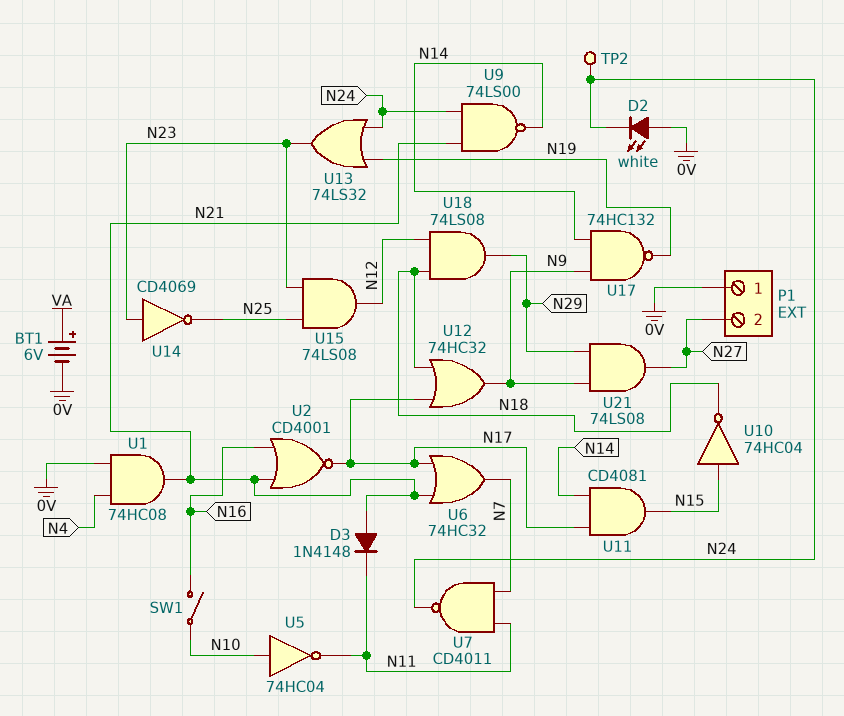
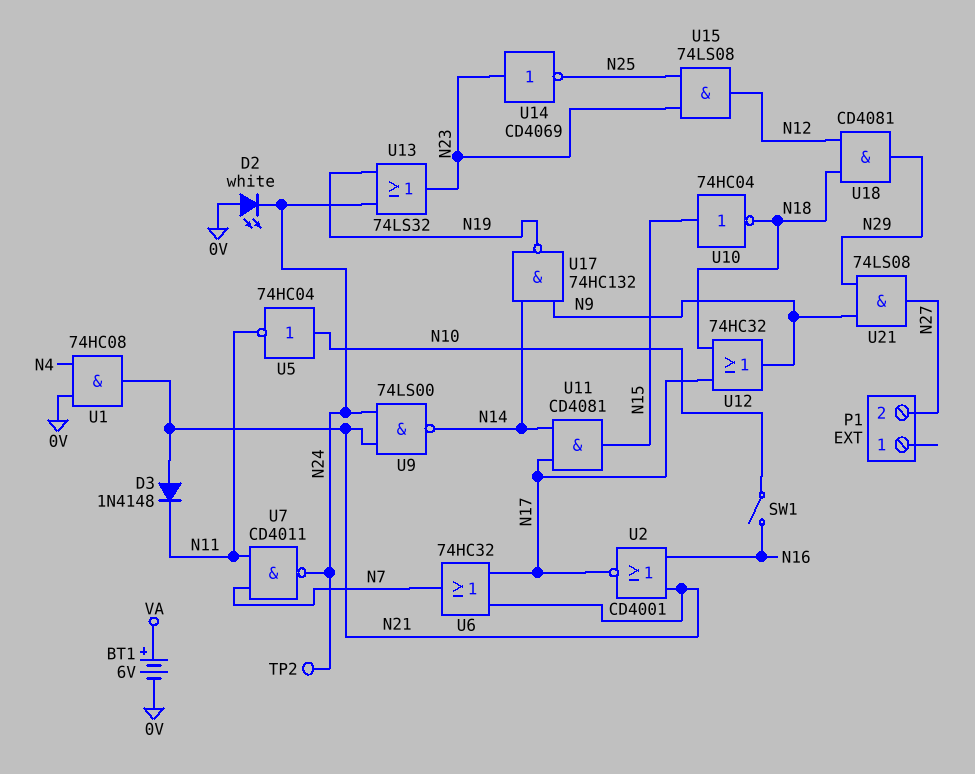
P1 pin 1: 0V -> none
U18: AND 74LS08 (in N12, in N18, out N29) -> AND CD4081 (in N12, in N18, out N29)

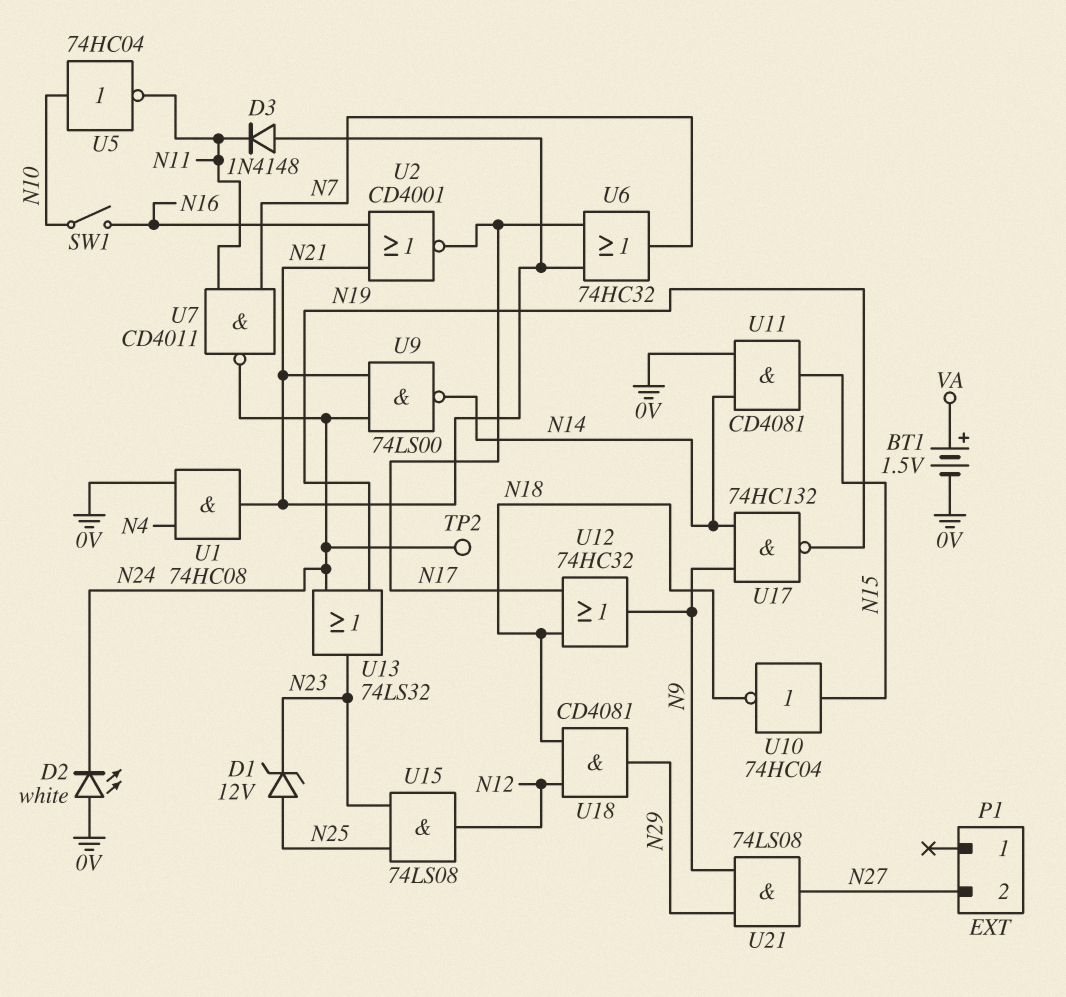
BT1: 6V (plus VA, minus 0V) -> 1.5V (plus VA, minus 0V)
D1: none -> zener 12V (A N25, K N23)
U11: AND CD4081 (in N14, in N17, out N15) -> AND CD4081 (in 0V, in N14, out N15)
U14: NOT CD4069 (in N23, out N25) -> none

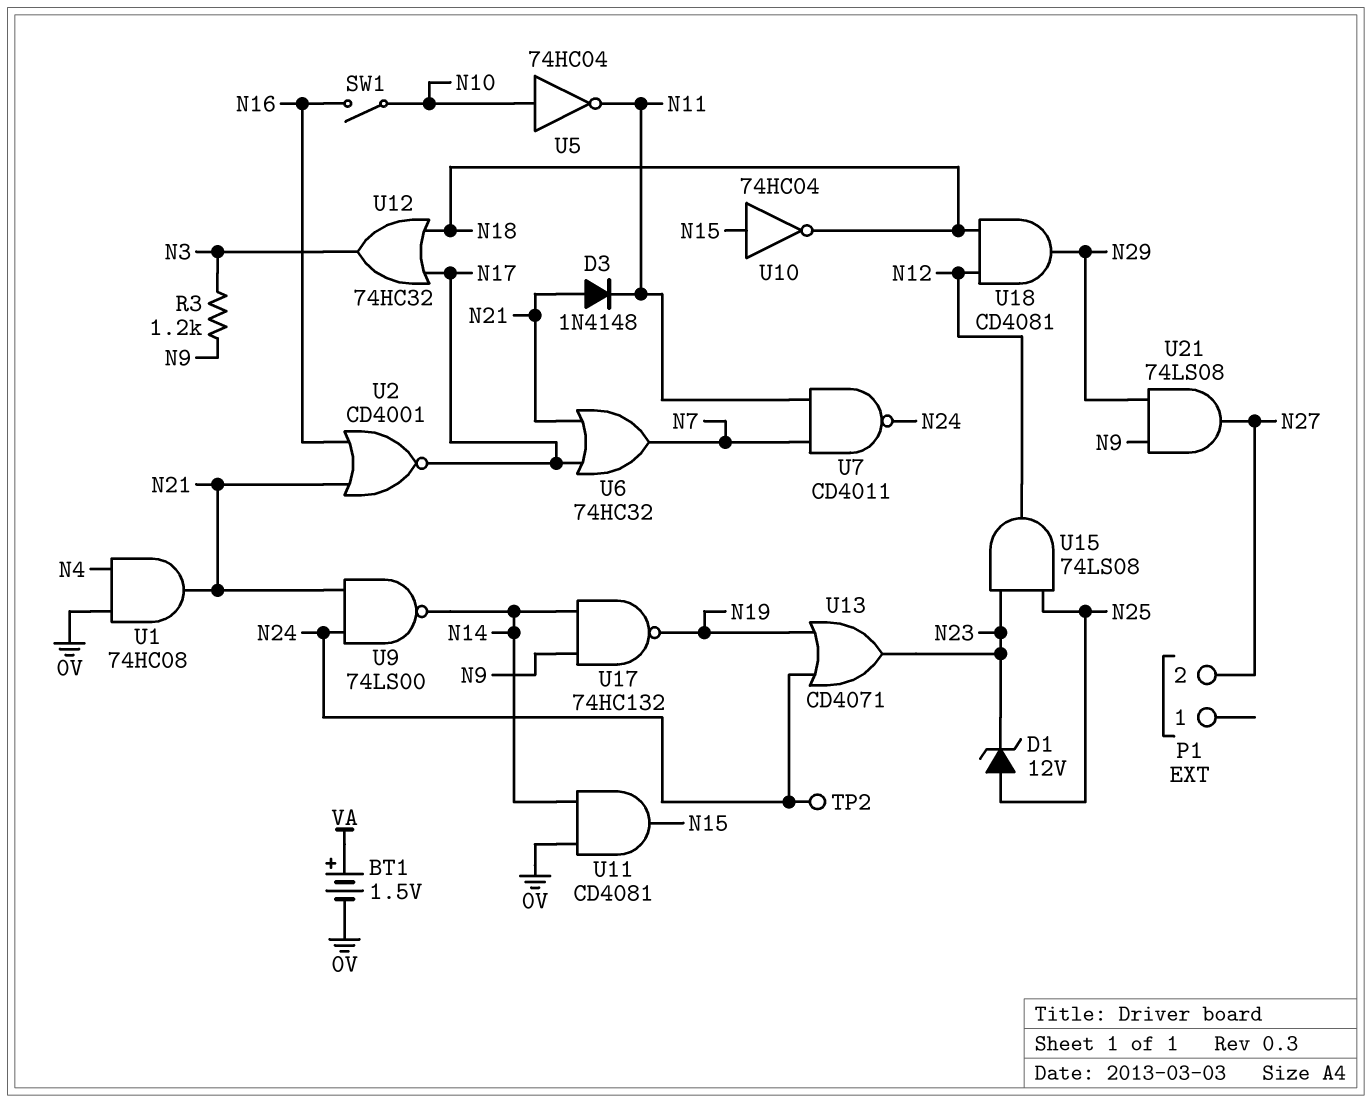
D2: LED white (A 0V, K N24) -> none
R3: none -> 1.2k (N3, N9)
U12: OR 74HC32 (in N17, in N18, out N9) -> OR 74HC32 (in N17, in N18, out N3)
U13: OR 74LS32 (in N19, in N24, out N23) -> OR CD4071 (in N19, in N24, out N23)

